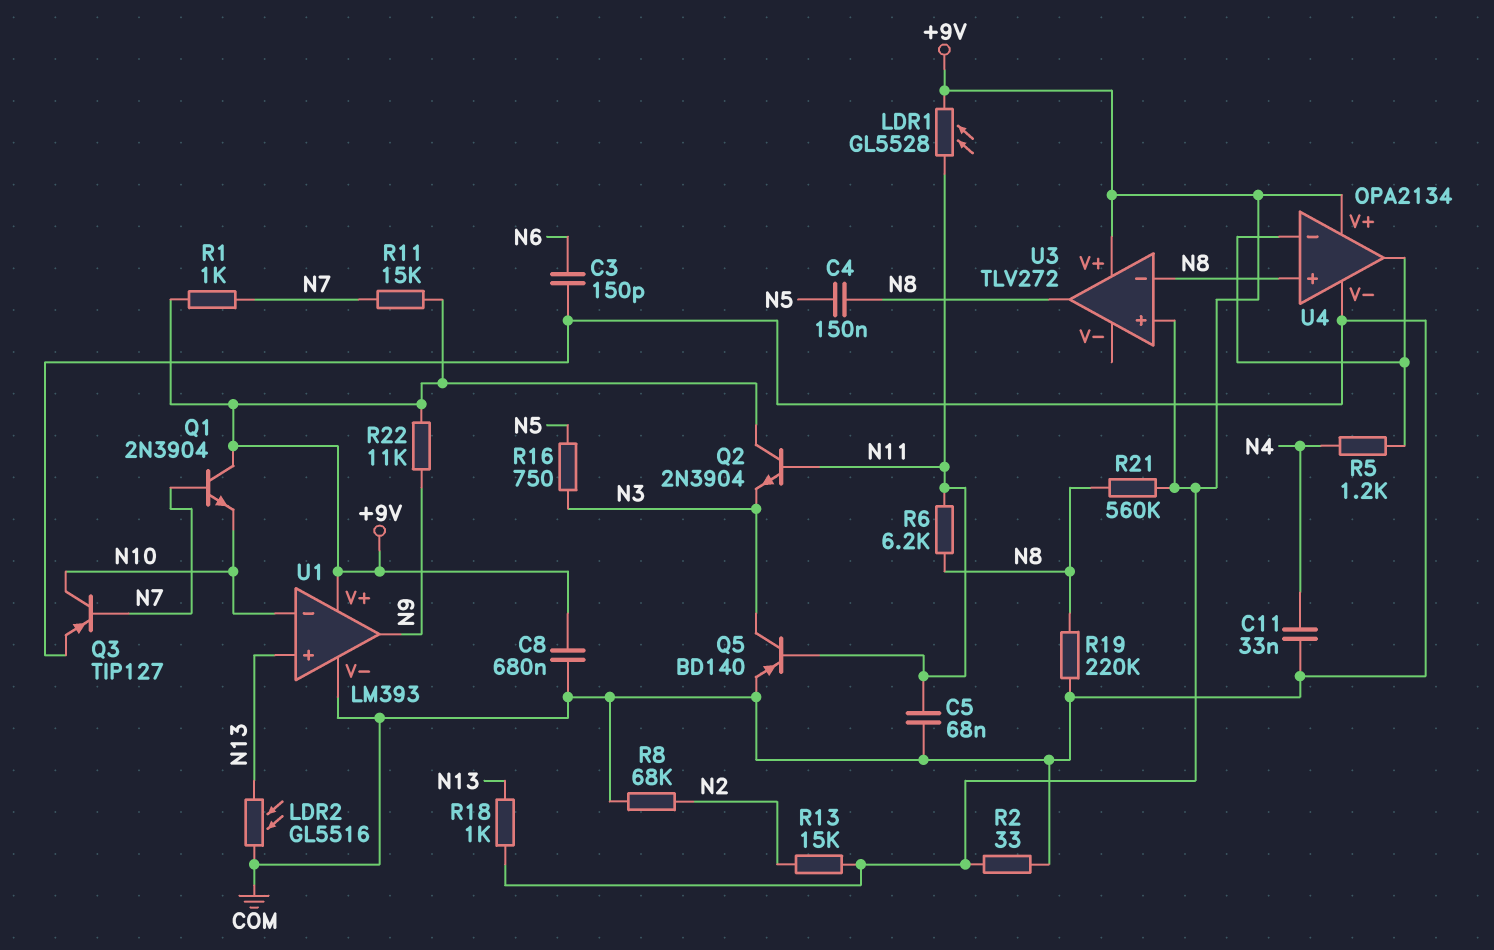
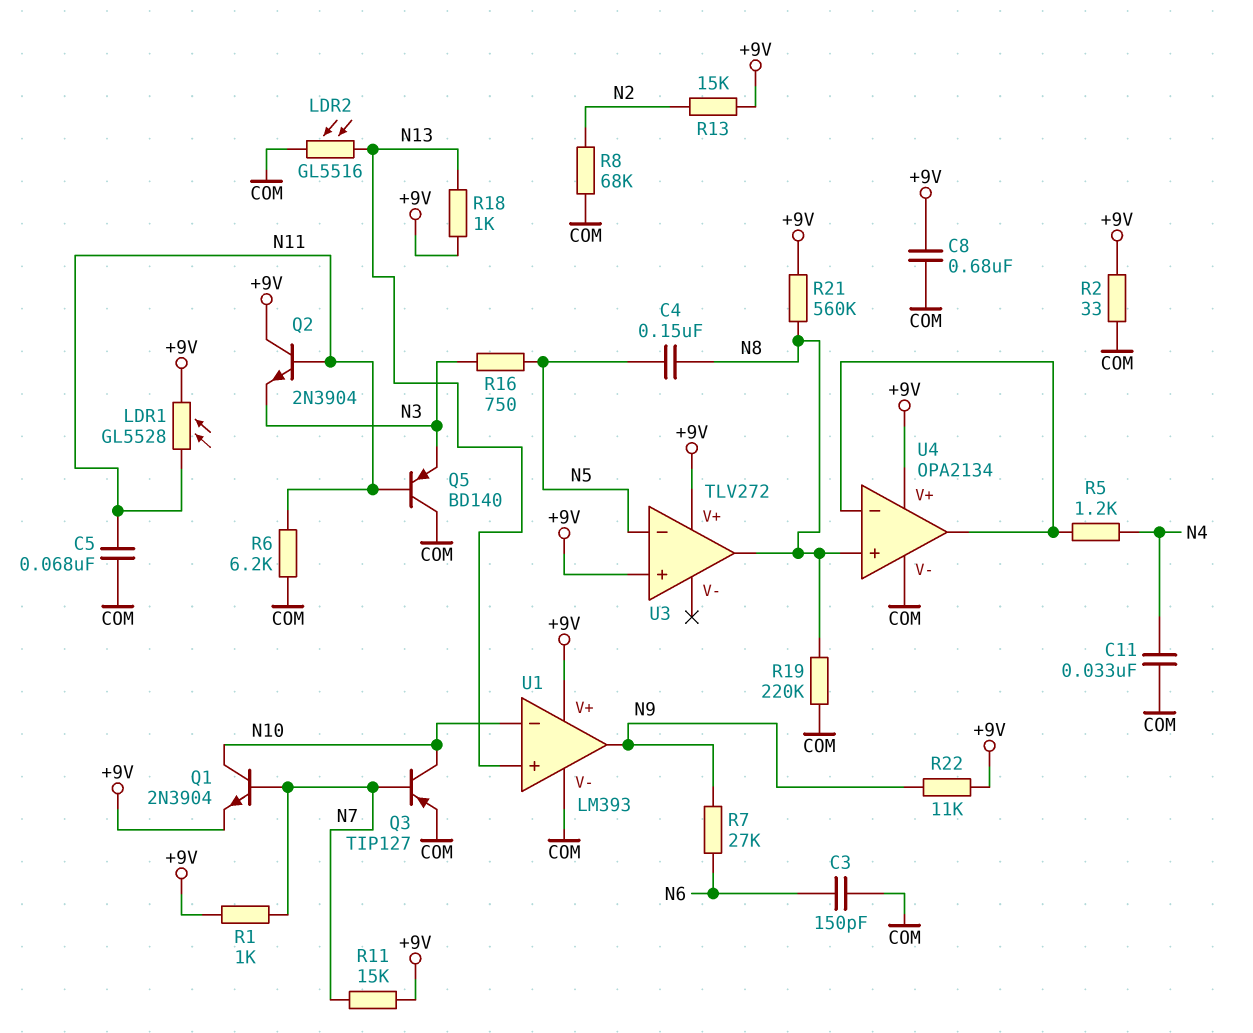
Q1: NPN 2N3904 (B N7, C +9V, E N10) -> NPN 2N3904 (B N7, C N10, E +9V)
Q5: PNP BD140 (B N11, C N3, E COM) -> PNP BD140 (B N11, C COM, E N3)
R6: 6.2k (N8, N11) -> 6.2k (COM, N11)
R7: none -> 27k (N6, N9)
U3 pin in-: N8 -> N5

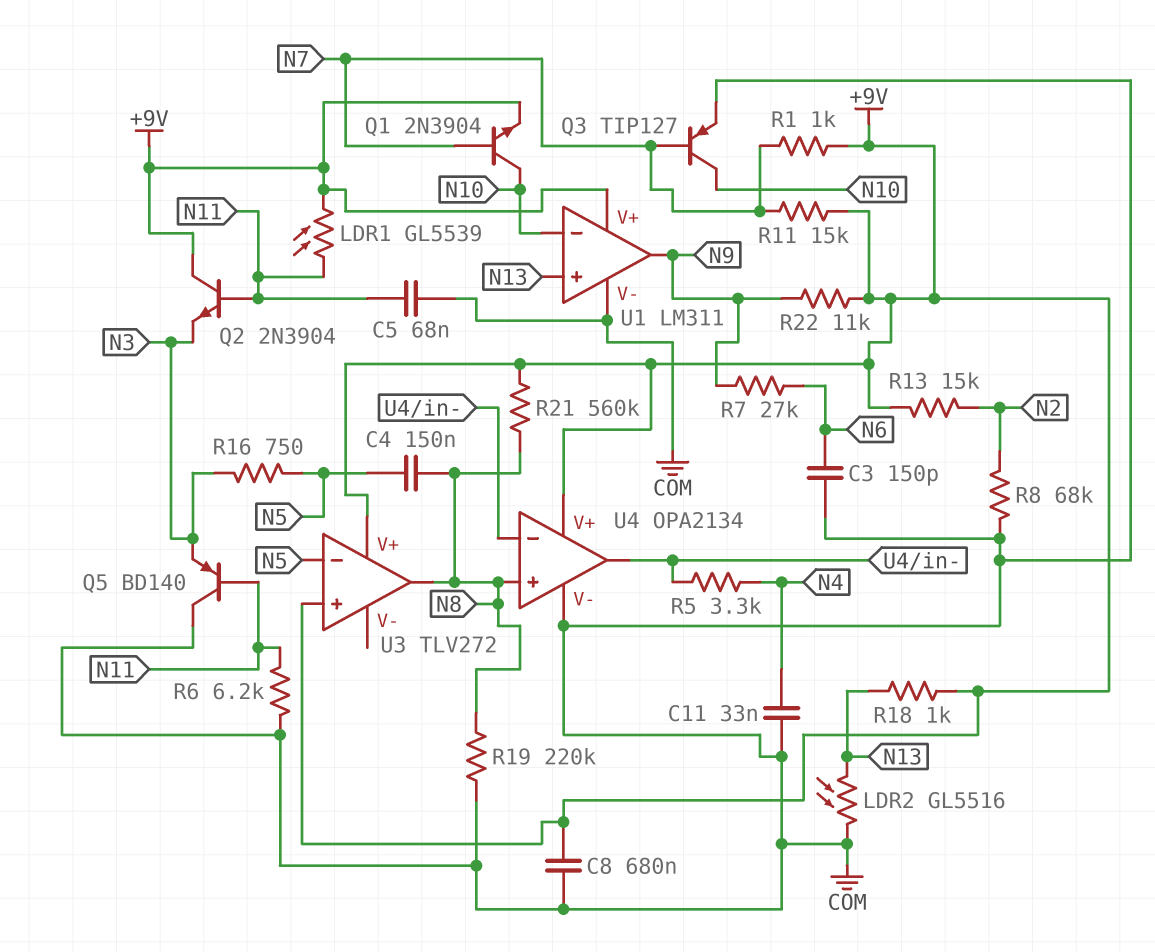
LDR1: GL5528 (+9V, N11) -> GL5539 (+9V, N11)
R2: 33 (+9V, COM) -> none
R5: 1.2k (N4, U4/in-) -> 3.3k (N4, U4/in-)
U1: LM393 -> LM311

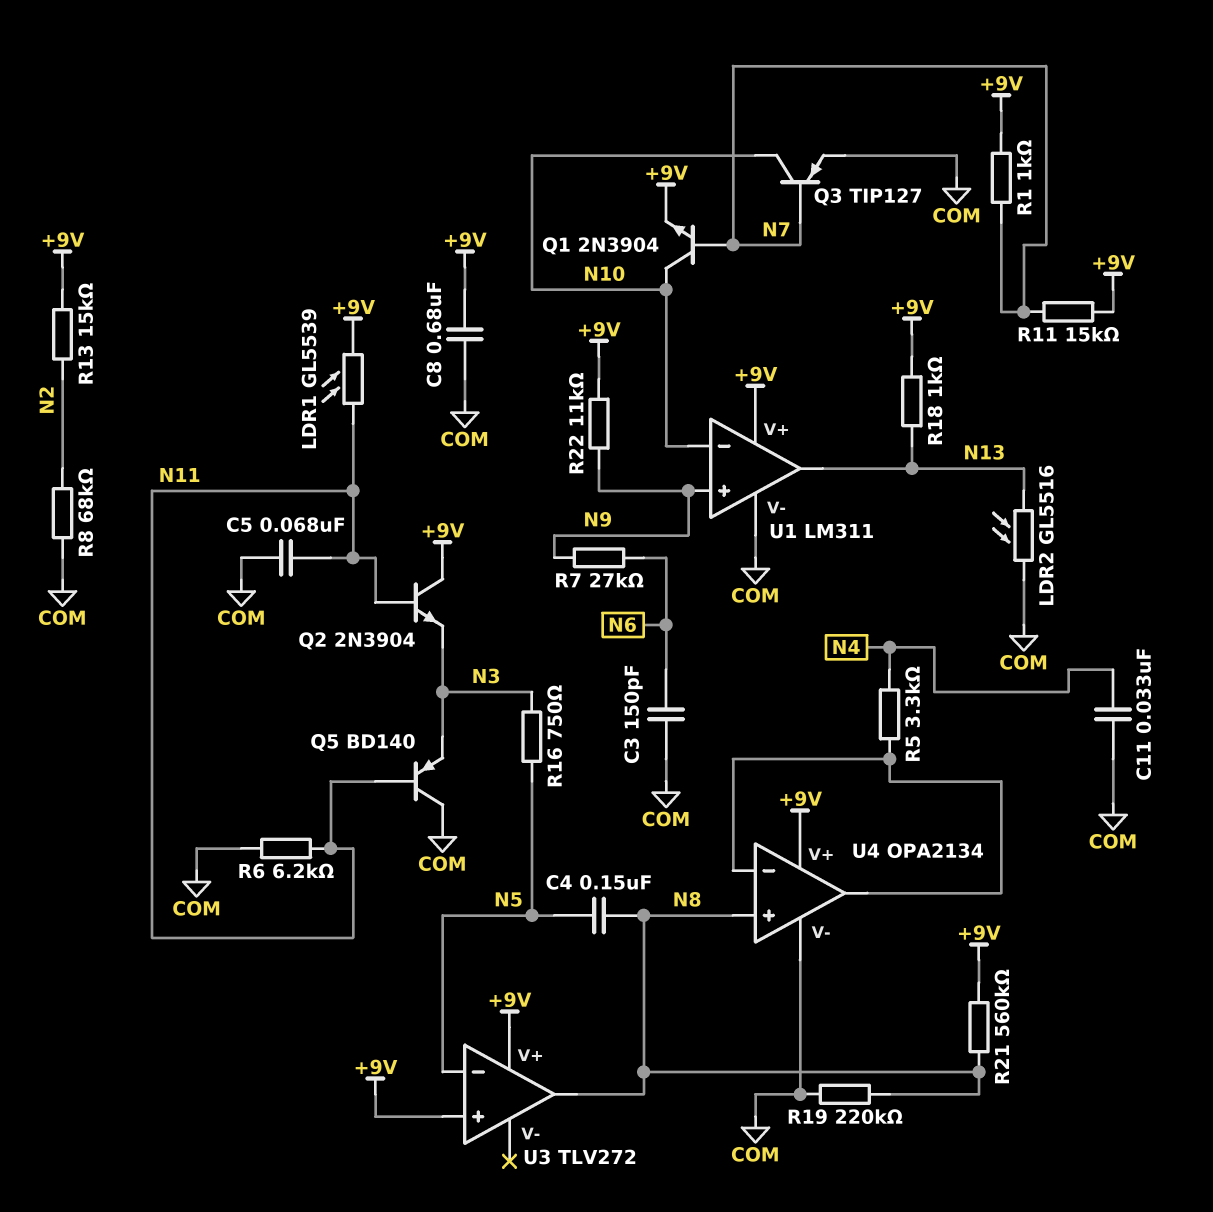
U1 pin in+: N13 -> N9
U1 pin out: N9 -> N13

